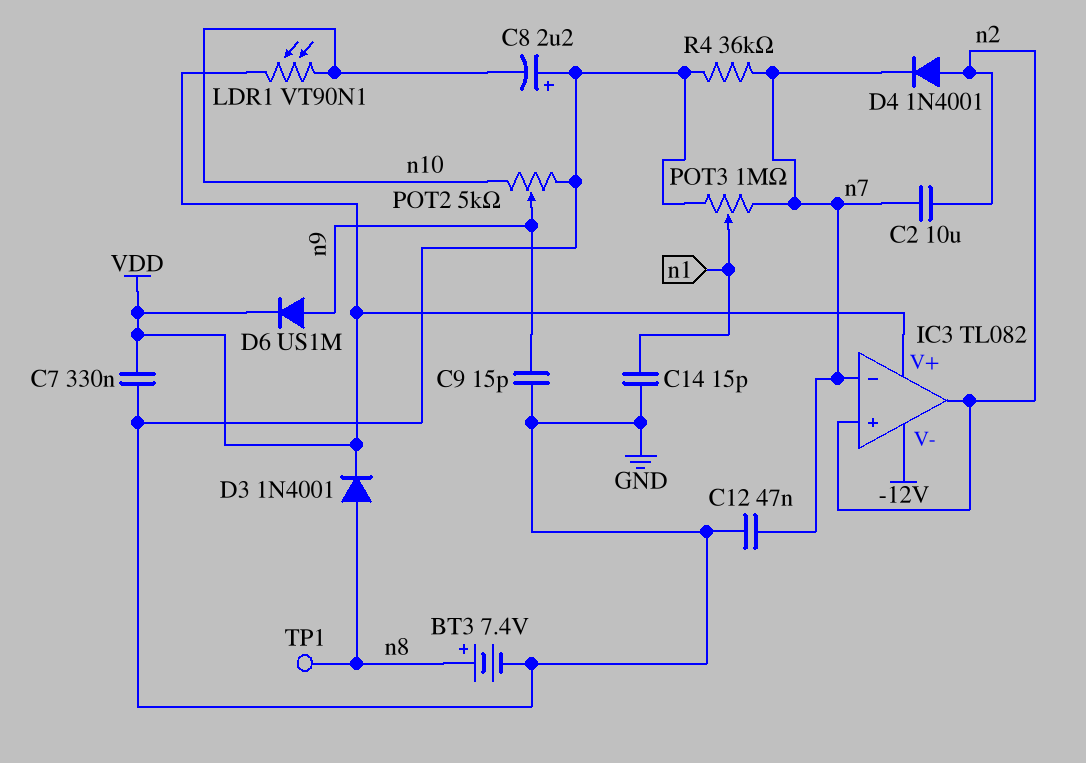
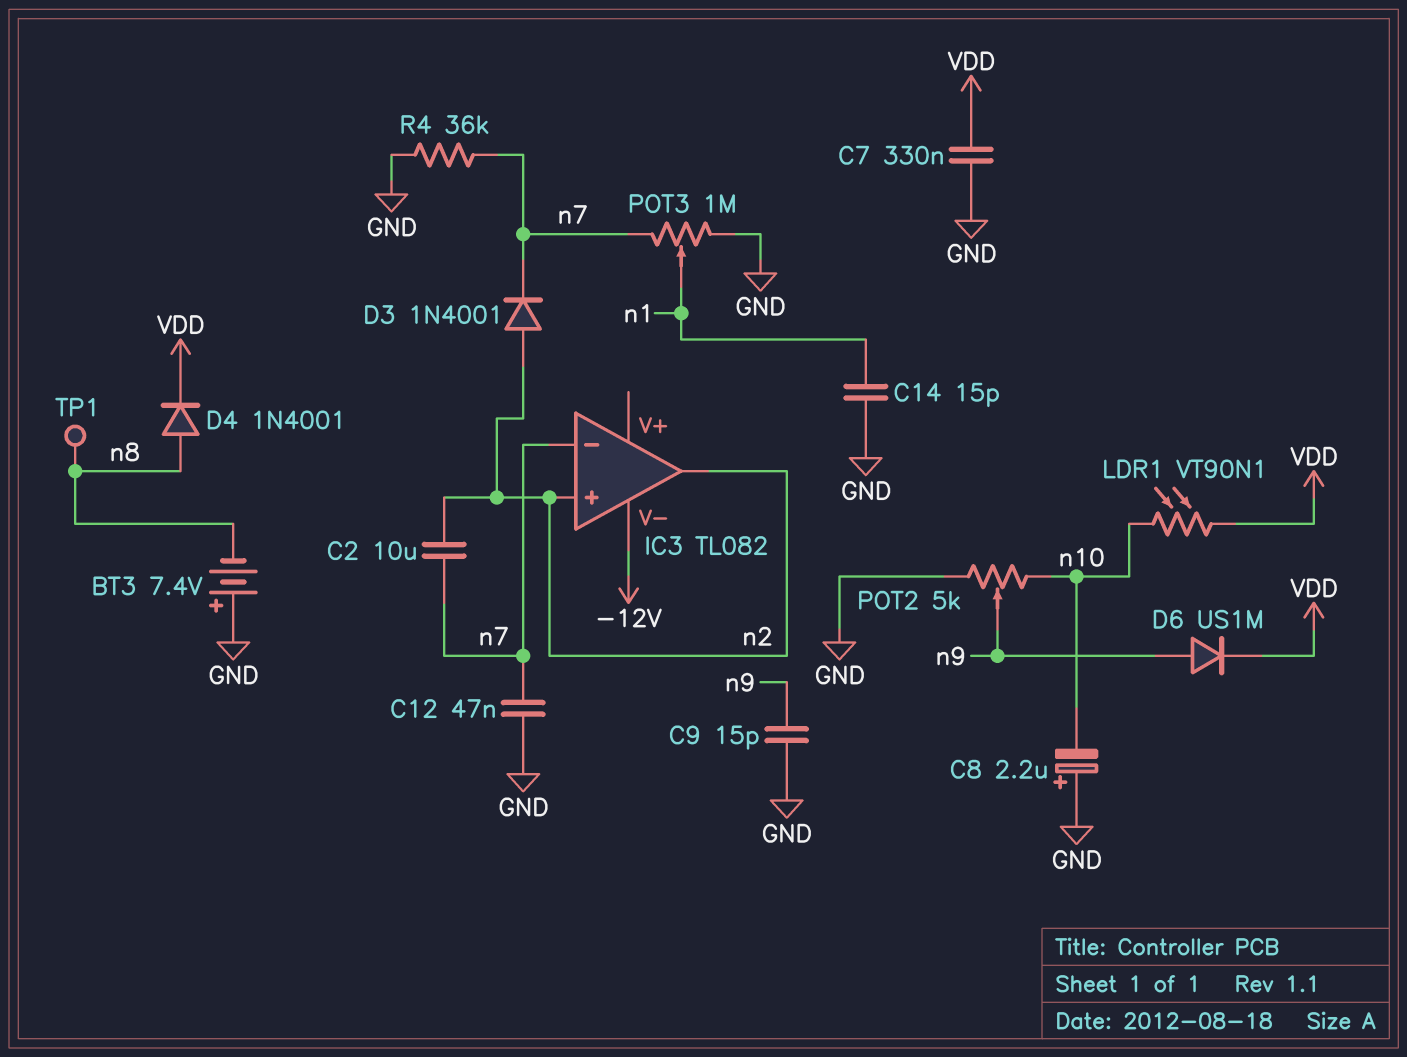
BT3: 7.4V (plus n8, minus GND) -> 7.4V (plus GND, minus n8)
D3: diode 1N4001 (A n8, K VDD) -> diode 1N4001 (A n2, K n7)
D4: diode 1N4001 (A n2, K n7) -> diode 1N4001 (A n8, K VDD)
IC3 pin V+: VDD -> none

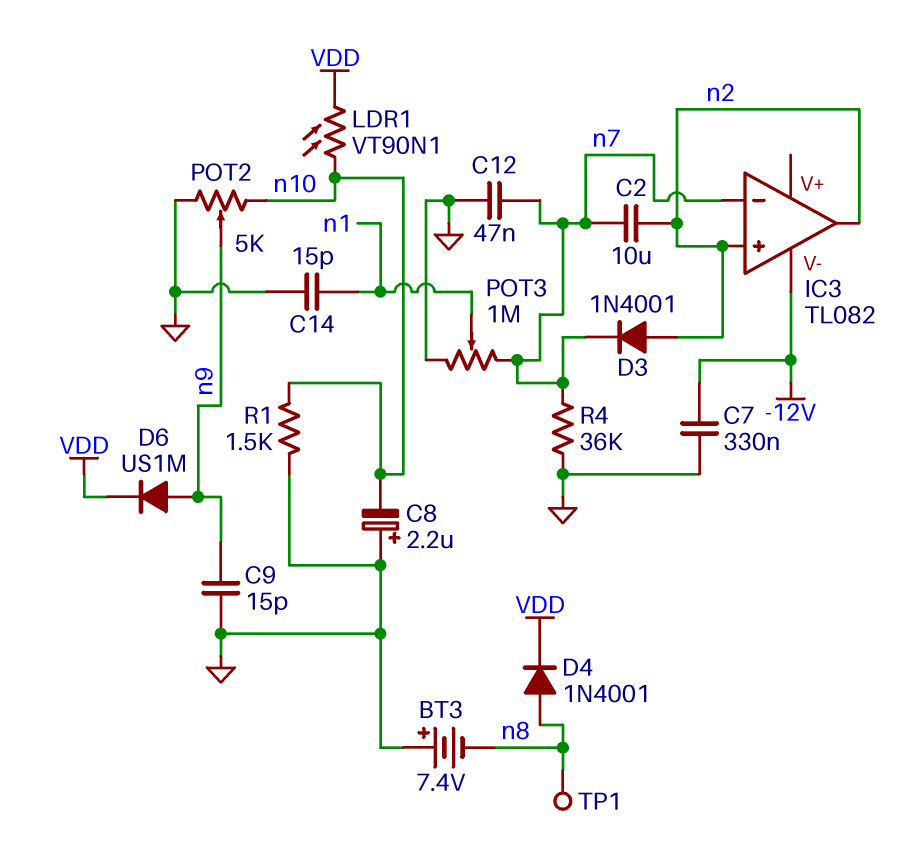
C7: 330nF (GND, VDD) -> 330nF (-12V, GND)
R1: none -> 1.5k (GND, n10)

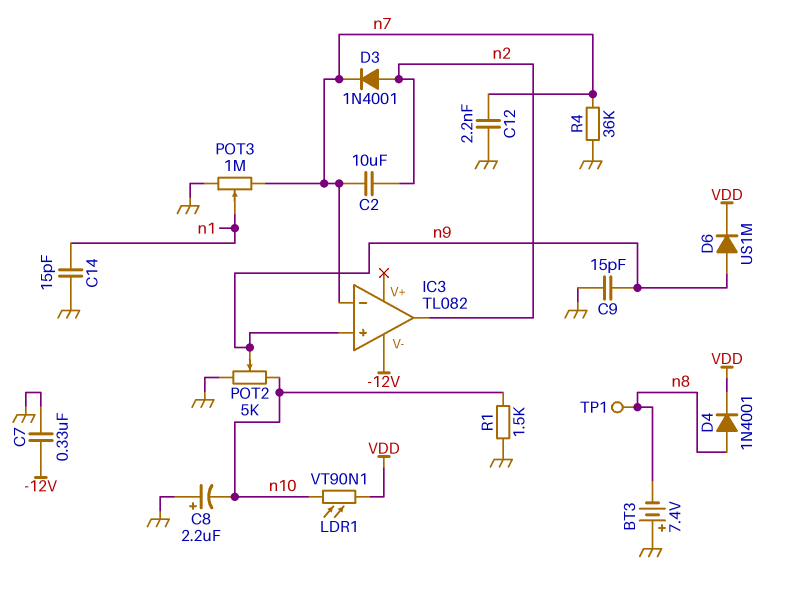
C12: 47nF (GND, n7) -> 2.2nF (GND, n7)
IC3 pin in+: n2 -> n9

